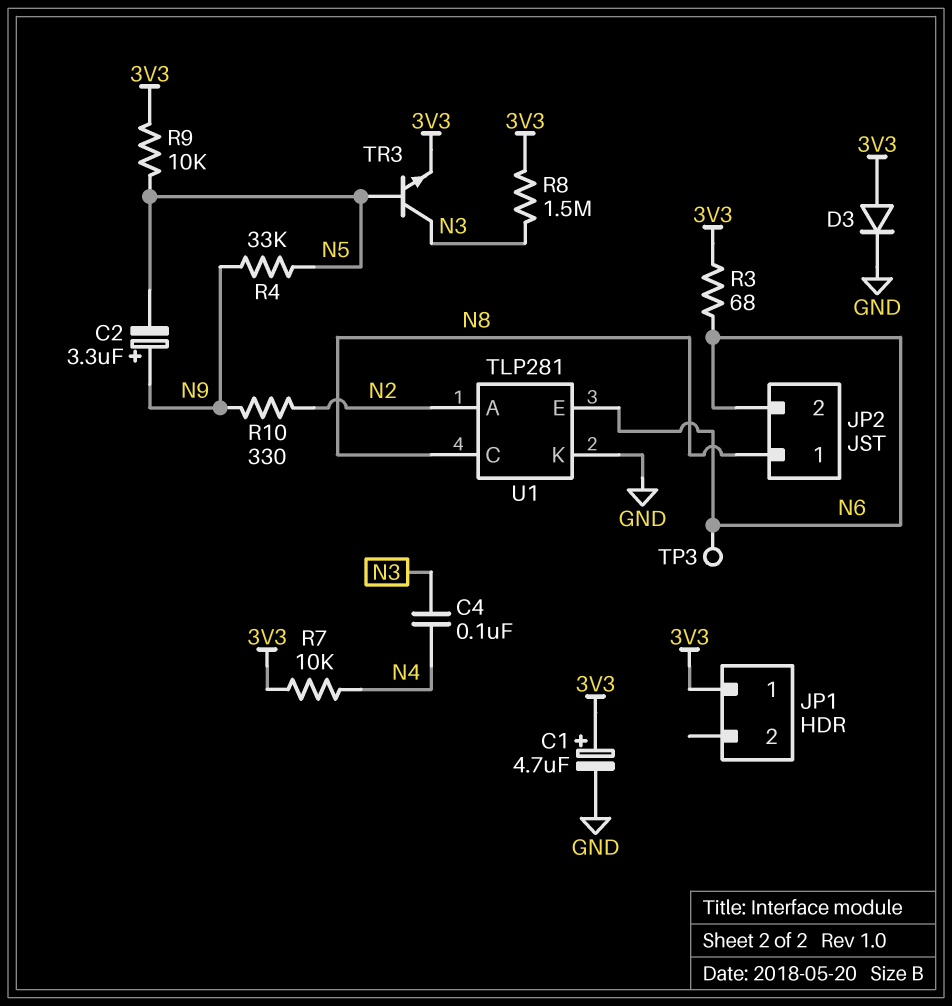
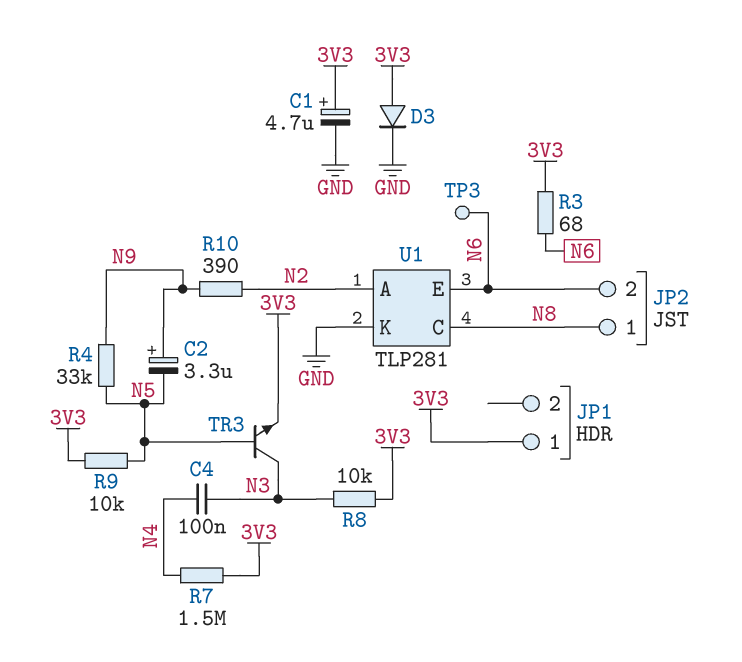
R7: 10k (3V3, N4) -> 1.5M (3V3, N4)
R8: 1.5M (3V3, N3) -> 10k (3V3, N3)
R10: 330 (N2, N9) -> 390 (N2, N9)

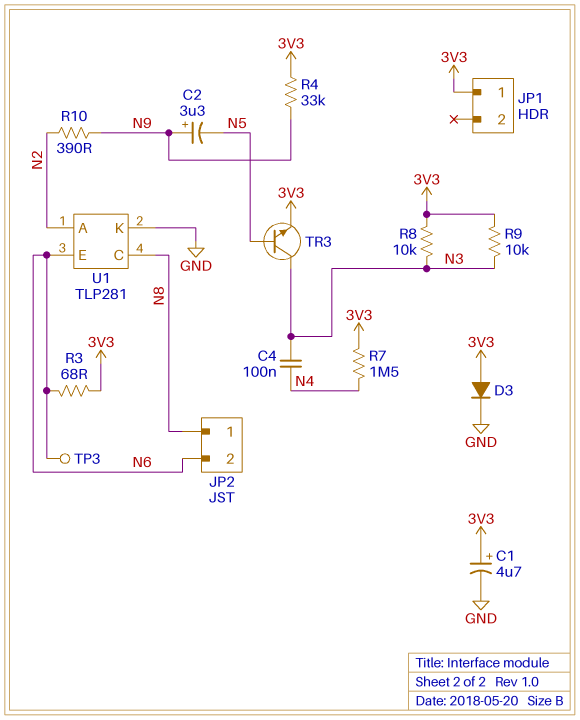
R4: 33k (N5, N9) -> 33k (3V3, N9)
R9: 10k (3V3, N5) -> 10k (3V3, N3)

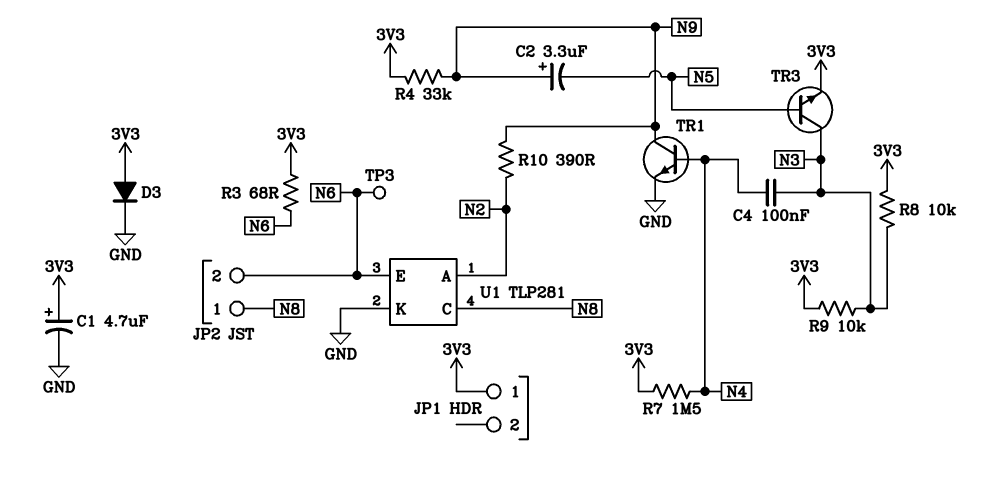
TR1: none -> NPN (B N4, C N9, E GND)

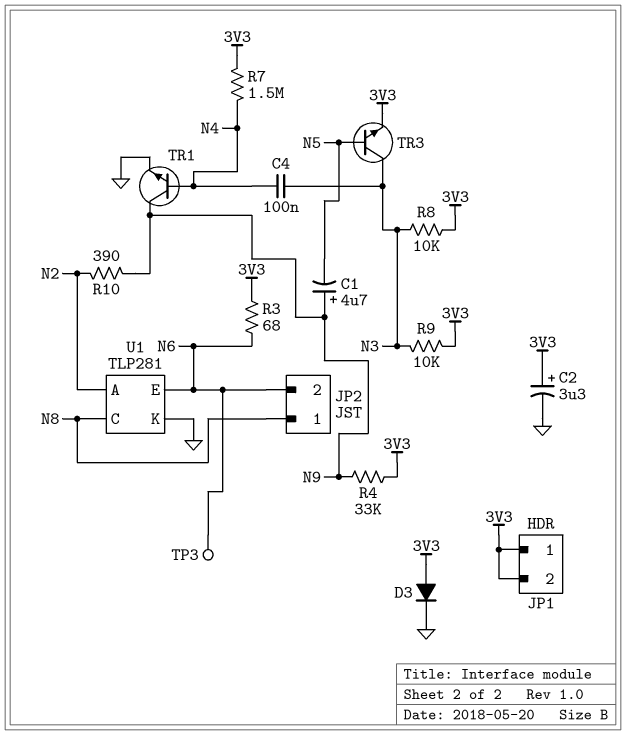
C1: 4.7uF (plus 3V3, minus GND) -> 4.7uF (plus N9, minus N5)
C2: 3.3uF (plus N9, minus N5) -> 3.3uF (plus 3V3, minus GND)
JP1 pin 2: none -> 3V3

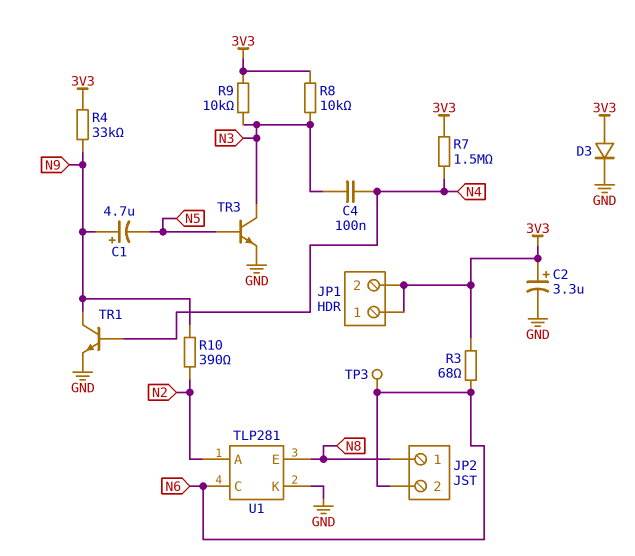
TR3: NPN (B N5, C N3, E 3V3) -> NPN (B N5, C N3, E GND)
U1 pin C: N8 -> N6
U1 pin E: N6 -> N8

